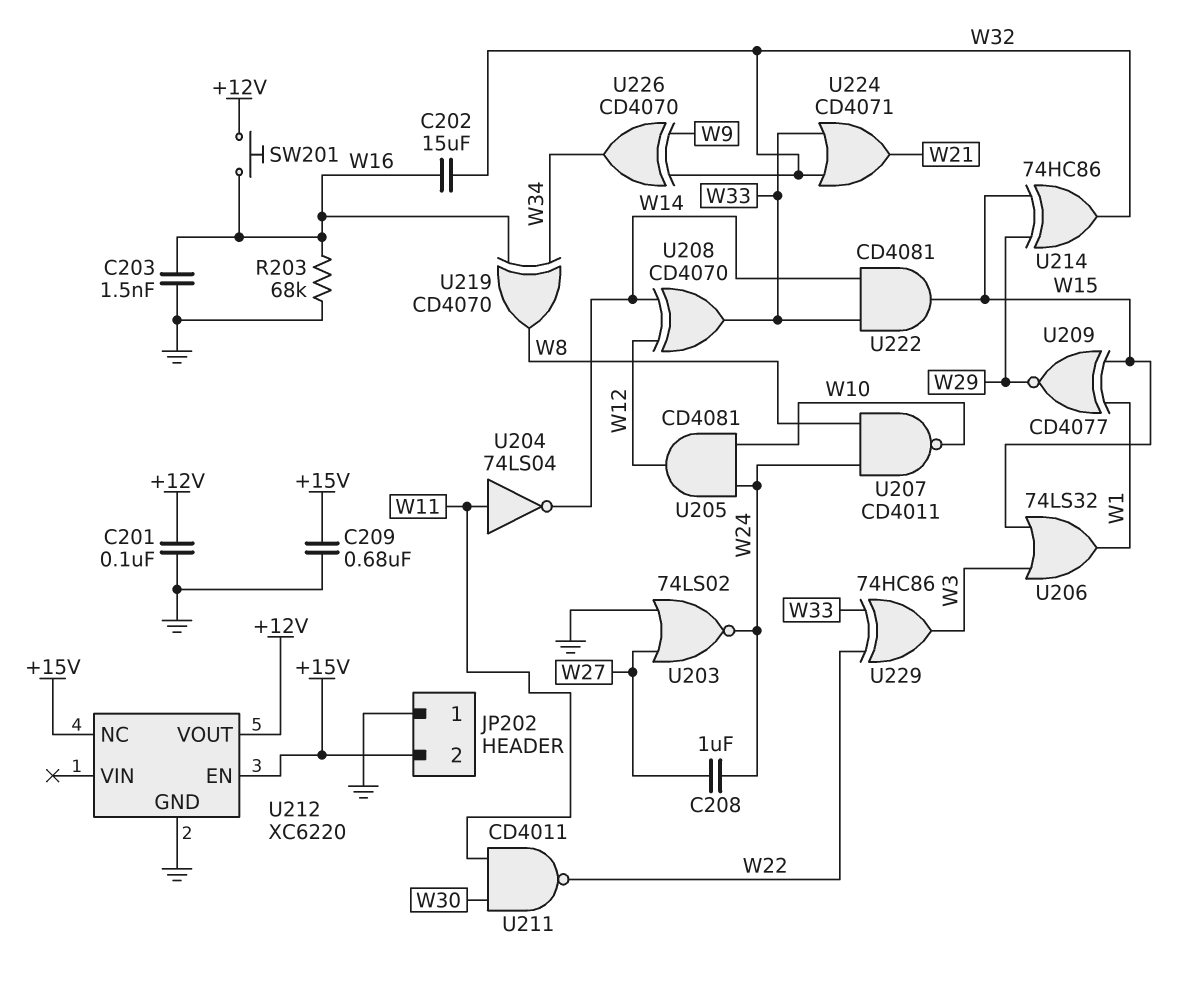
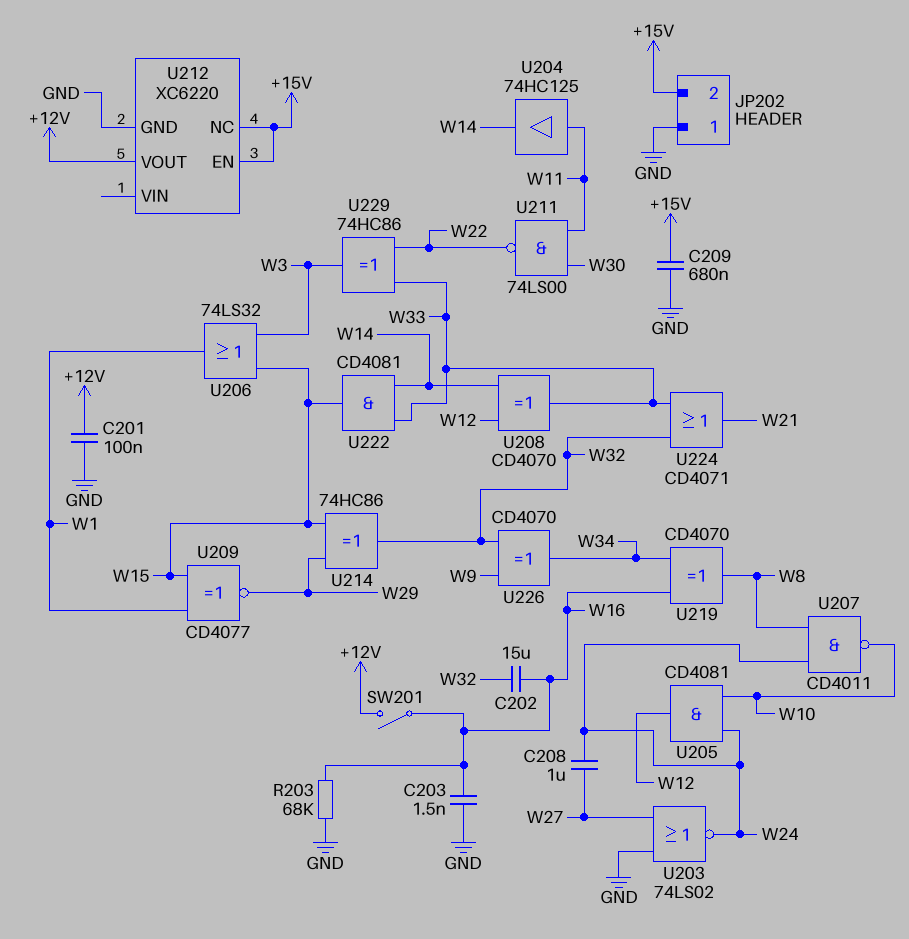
SW201: button (+12V, W16) -> switch (+12V, W16)
U204: NOT 74LS04 (in W11, out W14) -> buffer 74HC125 (in W11, out W14)
U211: NAND CD4011 (in W11, in W30, out W22) -> NAND 74LS00 (in W11, in W30, out W22)

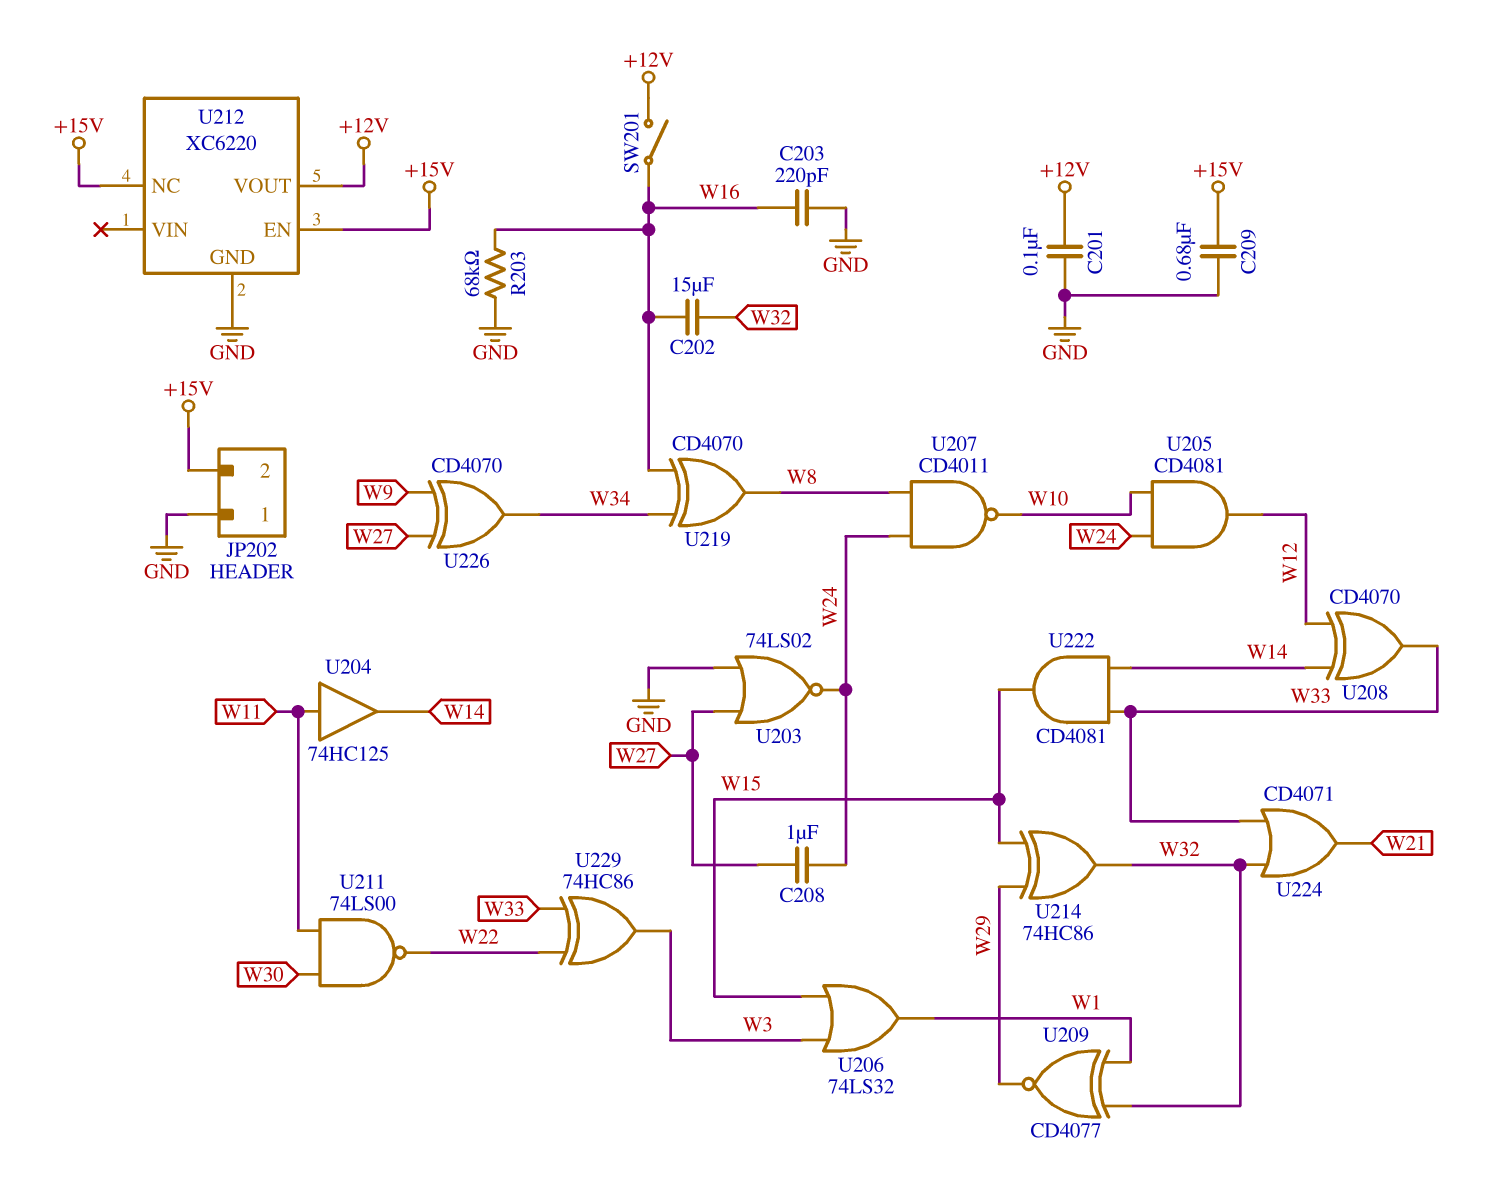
C203: 1.5nF (GND, W16) -> 220pF (GND, W16)
U209: XNOR CD4077 (in W1, in W15, out W29) -> XNOR CD4077 (in W1, in W32, out W29)
U226: XOR CD4070 (in W9, in W32, out W34) -> XOR CD4070 (in W9, in W27, out W34)

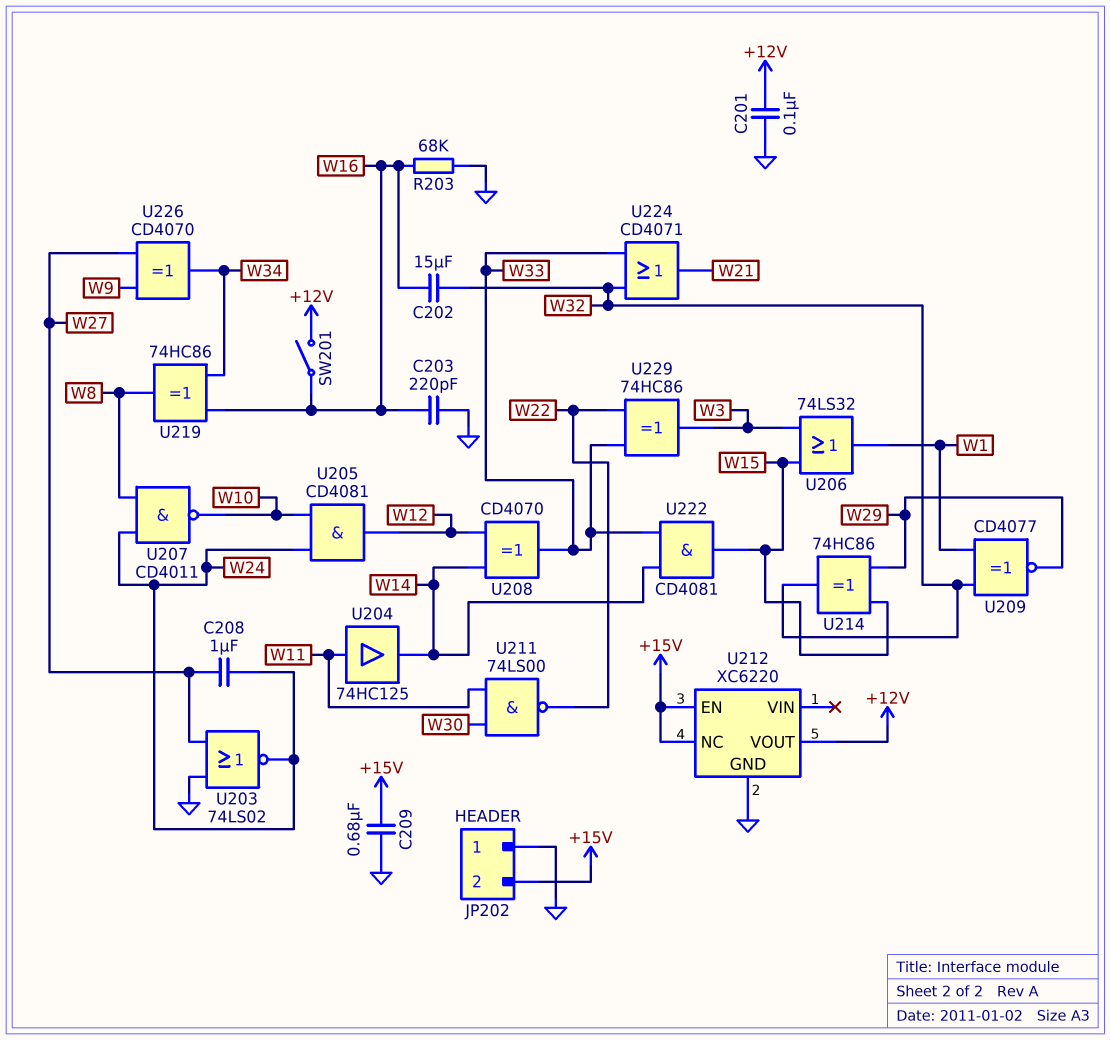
U219: XOR CD4070 (in W16, in W34, out W8) -> XOR 74HC86 (in W16, in W34, out W8)

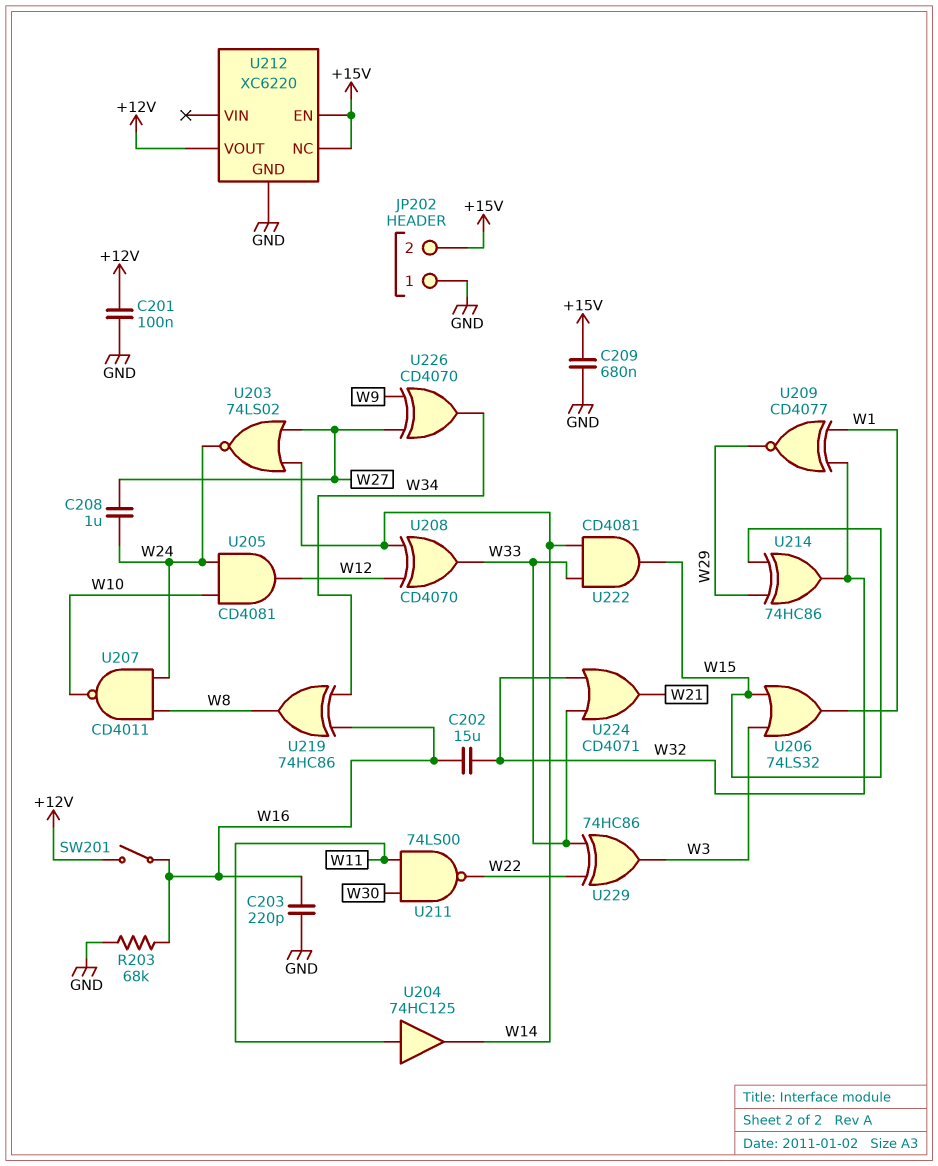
U203: NOR 74LS02 (in GND, in W27, out W24) -> NOR 74LS02 (in W14, in W27, out W24)

